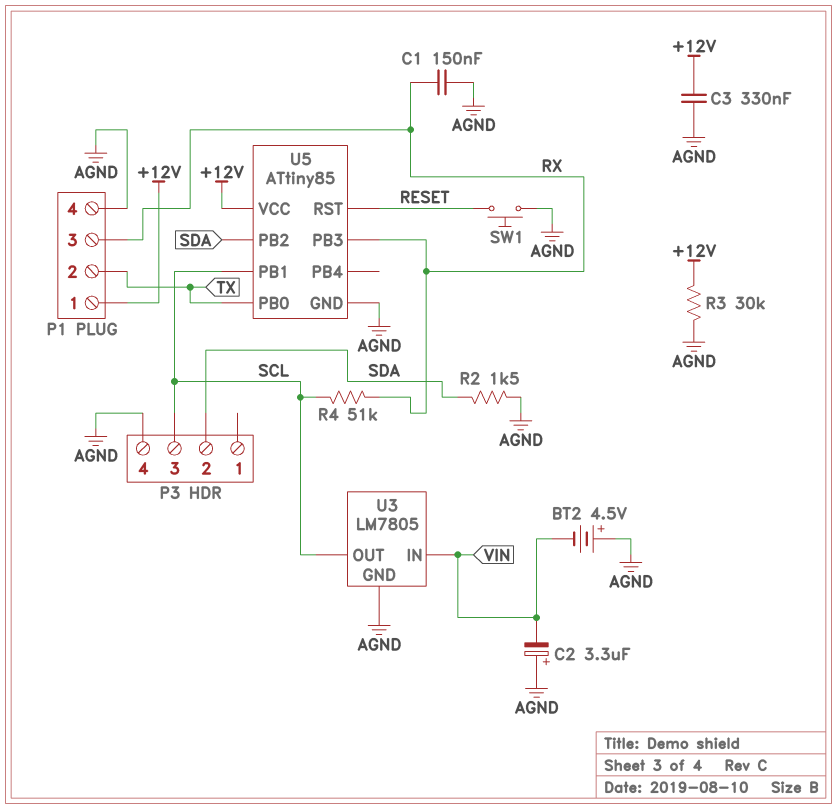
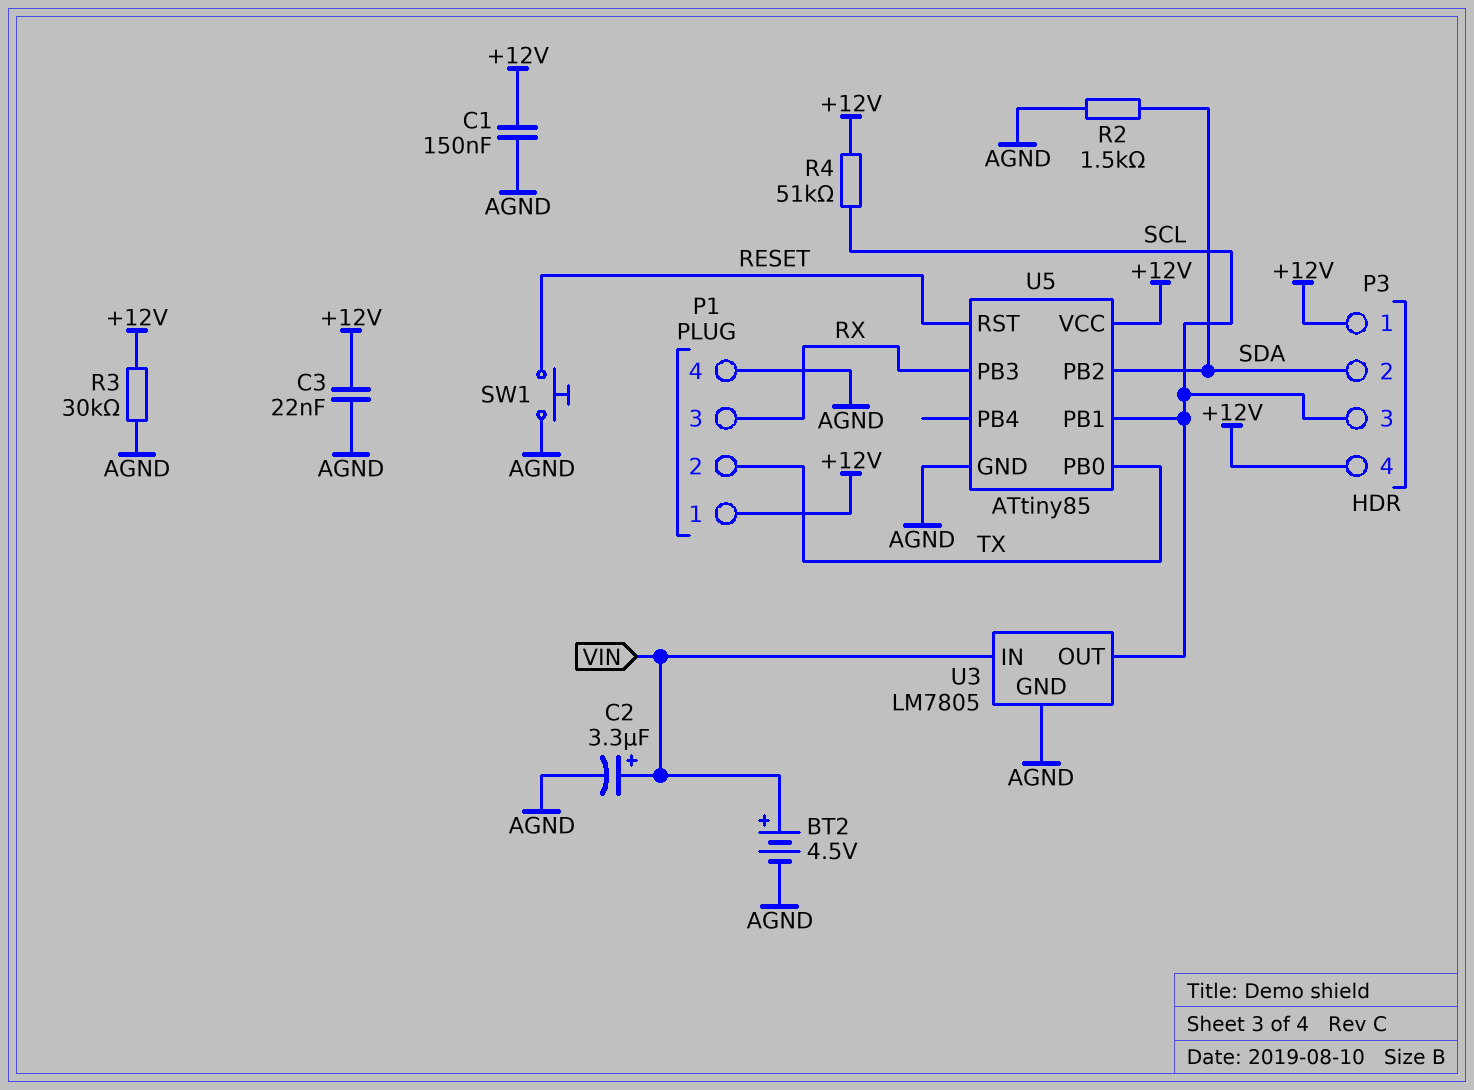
BT2: 4.5V (plus AGND, minus VIN) -> 4.5V (plus VIN, minus AGND)
C1: 150nF (AGND, RX) -> 150nF (+12V, AGND)
C2: 3.3uF (plus AGND, minus VIN) -> 3.3uF (plus VIN, minus AGND)
C3: 330nF (+12V, AGND) -> 22nF (+12V, AGND)
P3 pin 1: none -> +12V
P3 pin 4: AGND -> +12V
R4: 51k (RX, SCL) -> 51k (+12V, SCL)

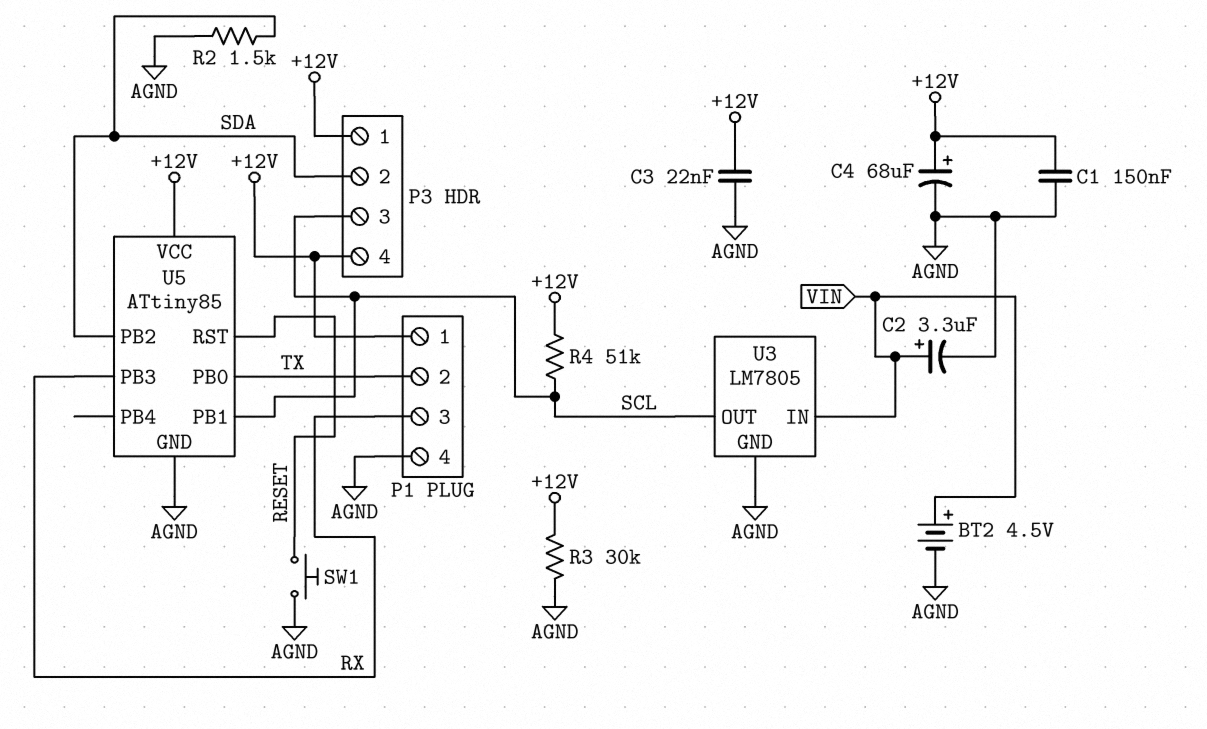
C4: none -> 68uF (plus +12V, minus AGND)

